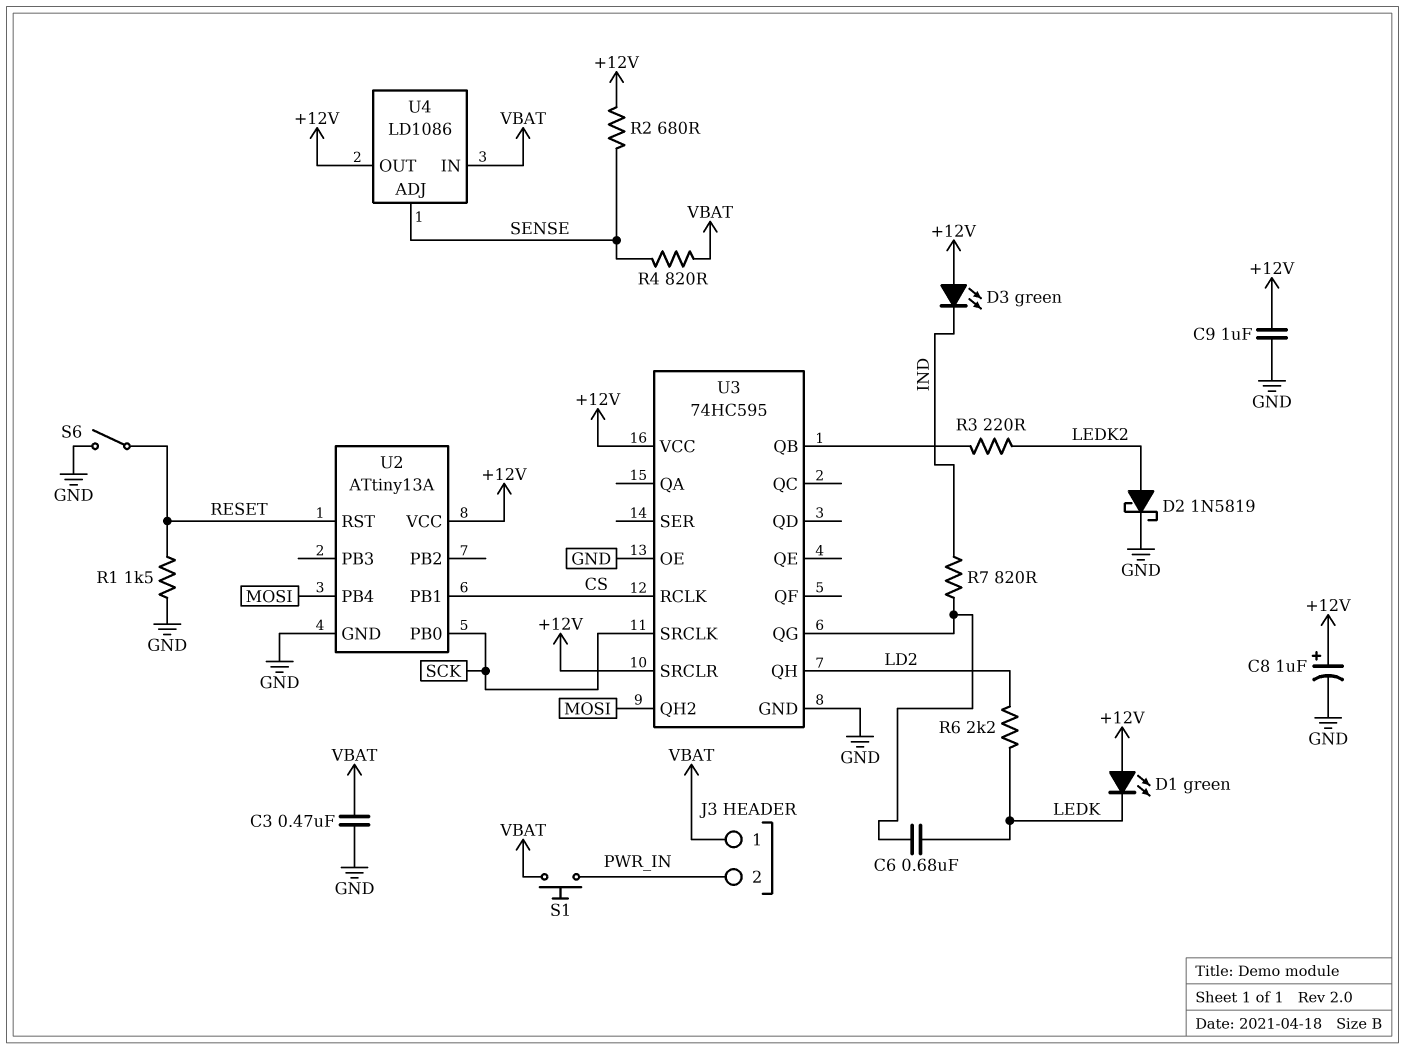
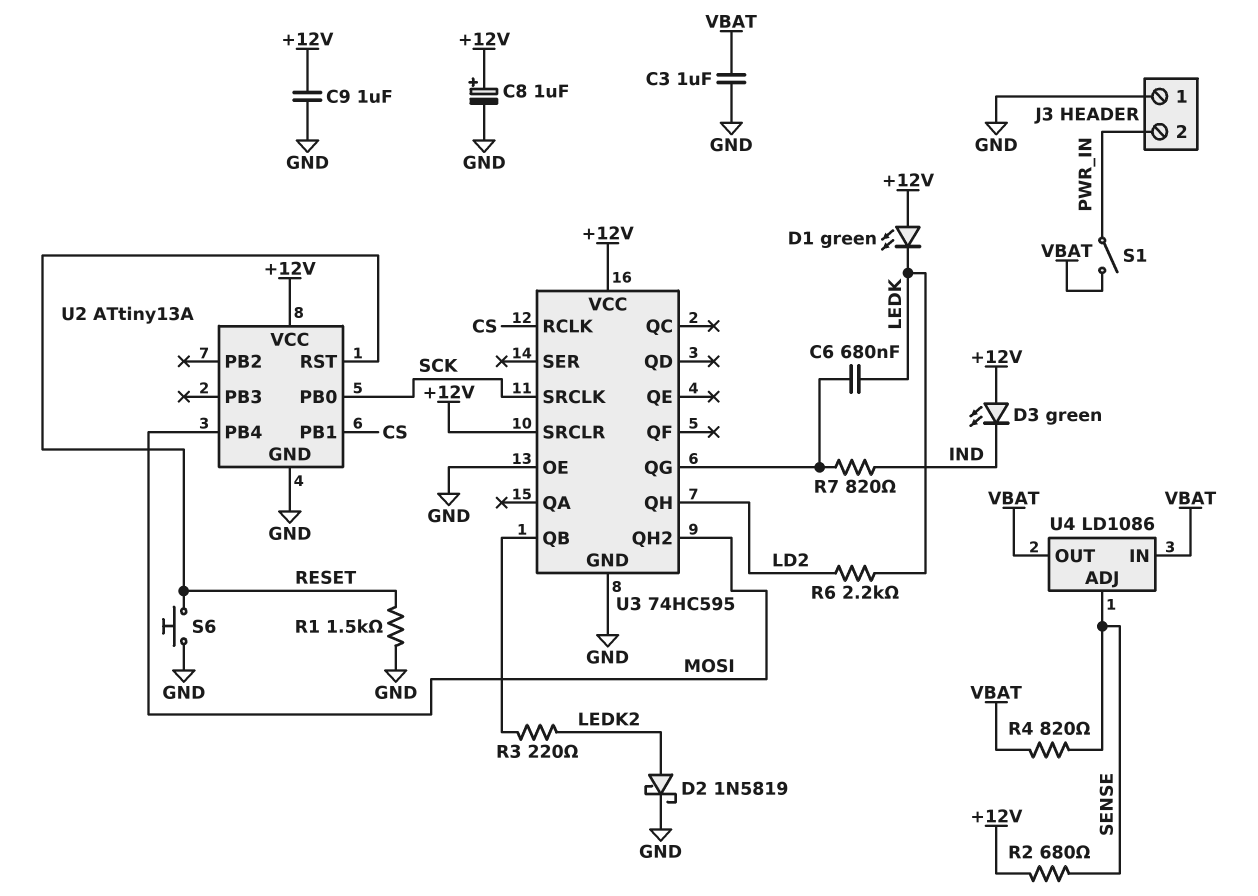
C3: 470nF (GND, VBAT) -> 1uF (GND, VBAT)
J3 pin 1: VBAT -> GND
S1: button (PWR_IN, VBAT) -> switch (PWR_IN, VBAT)
S6: switch (GND, RESET) -> button (GND, RESET)
U4 pin OUT: +12V -> VBAT

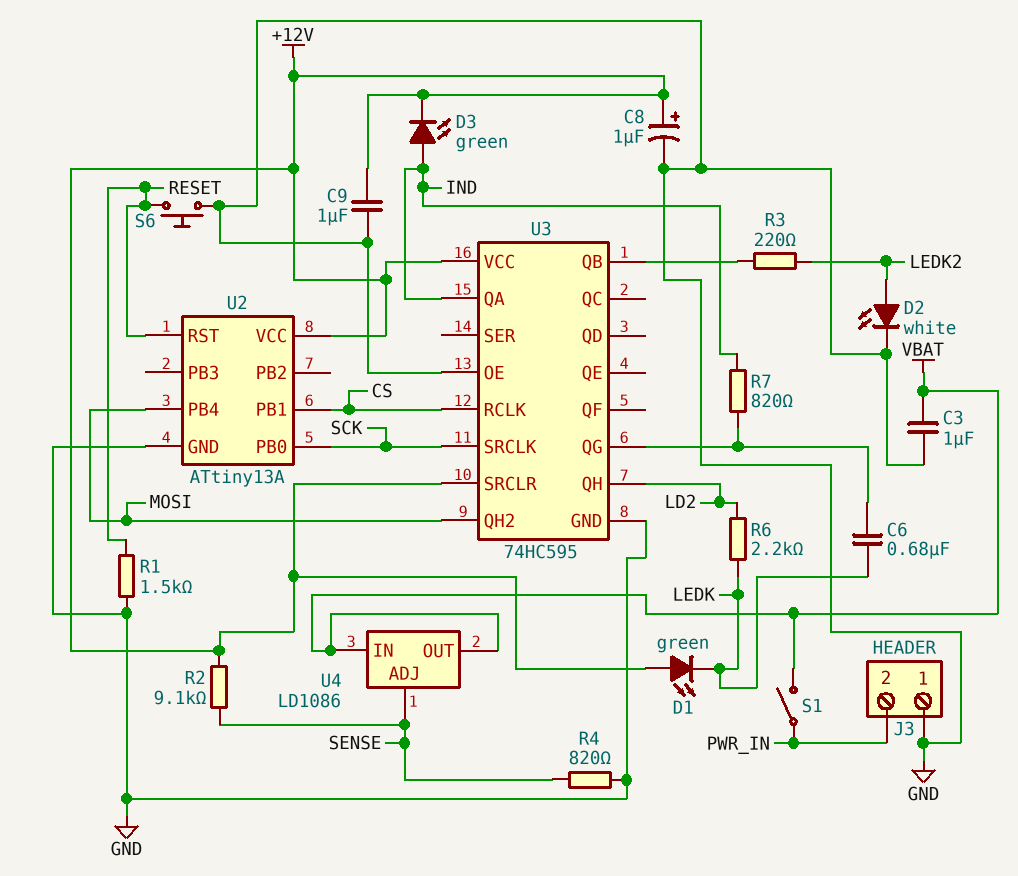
D2: schottky 1N5819 (A LEDK2, K GND) -> LED white (A LEDK2, K GND)
D3: LED green (A +12V, K IND) -> LED green (A IND, K +12V)
R2: 680 (+12V, SENSE) -> 9.1k (+12V, SENSE)
R4: 820 (SENSE, VBAT) -> 820 (GND, SENSE)
U3 pin QA: none -> IND

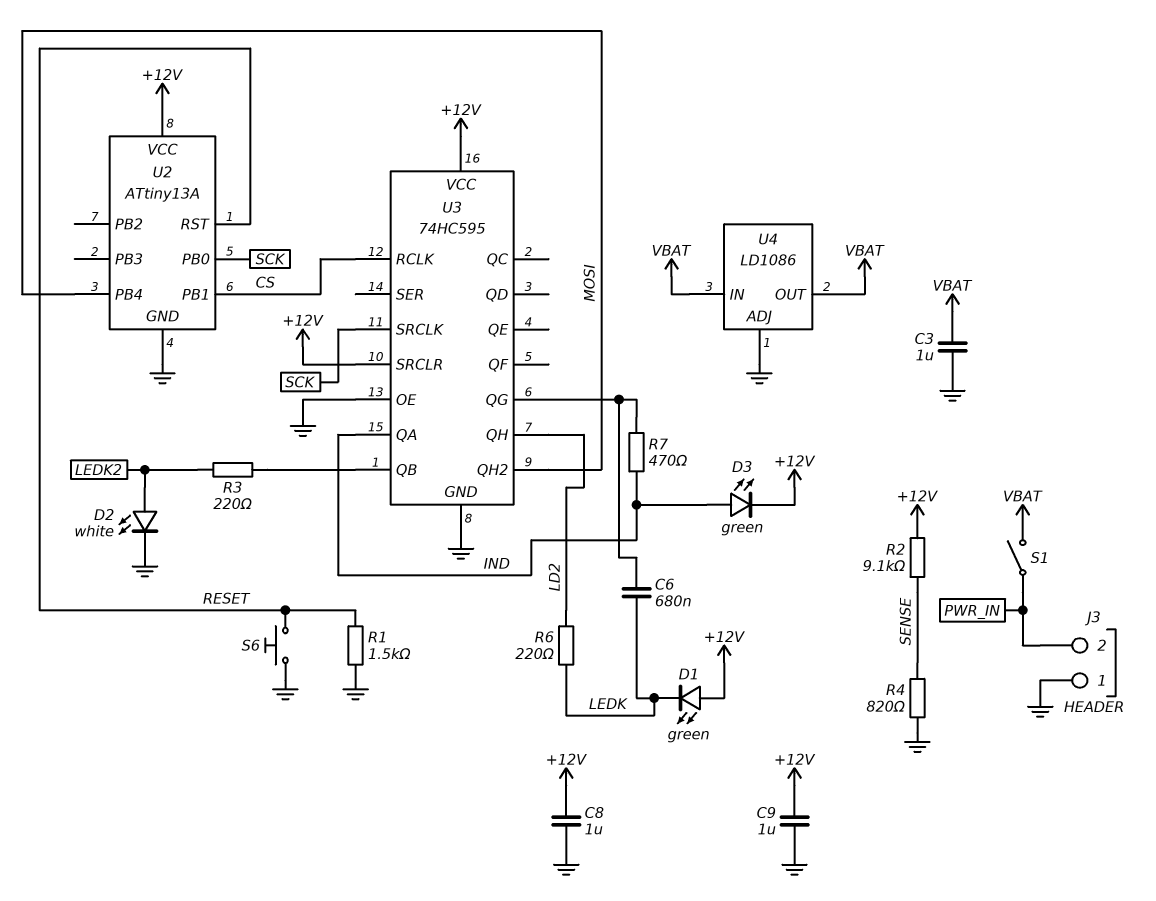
C8: 1uF (plus +12V, minus GND) -> 1uF (+12V, GND)
R6: 2.2k (LD2, LEDK) -> 220 (LD2, LEDK)
R7: 820 (IND, U3/QG) -> 470 (IND, U3/QG)
U4 pin ADJ: SENSE -> GND

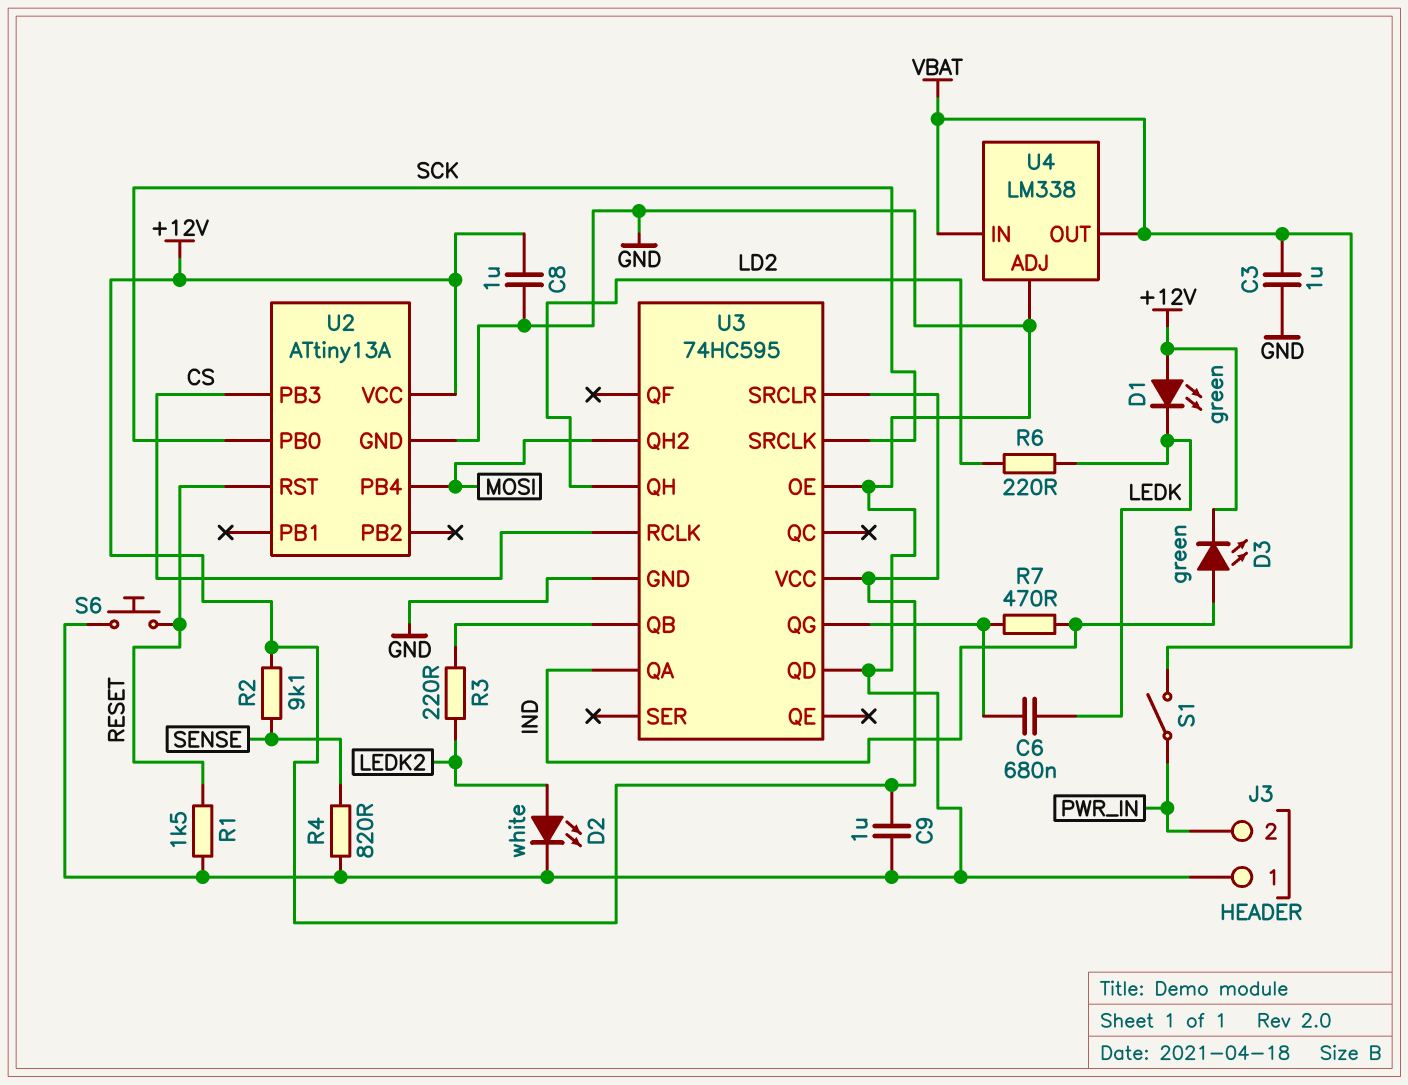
U2 pin PB1: CS -> none
U2 pin PB3: none -> CS
U3 pin QD: none -> GND
U4: LD1086 -> LM338

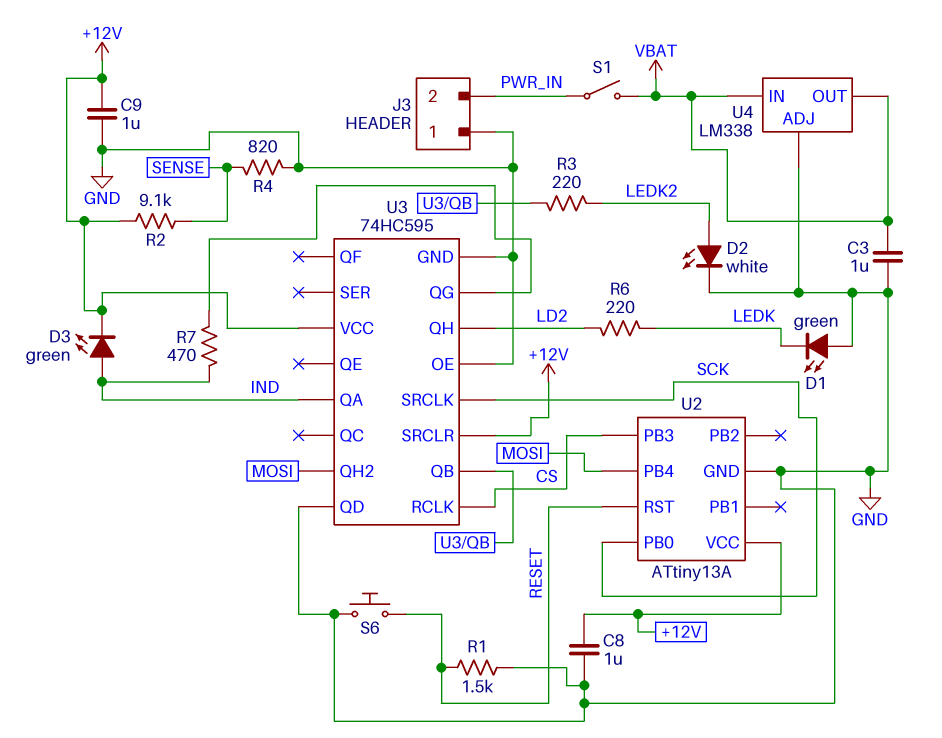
C6: 680nF (LEDK, U3/QG) -> none
D1: LED green (A +12V, K LEDK) -> LED green (A GND, K LEDK)

